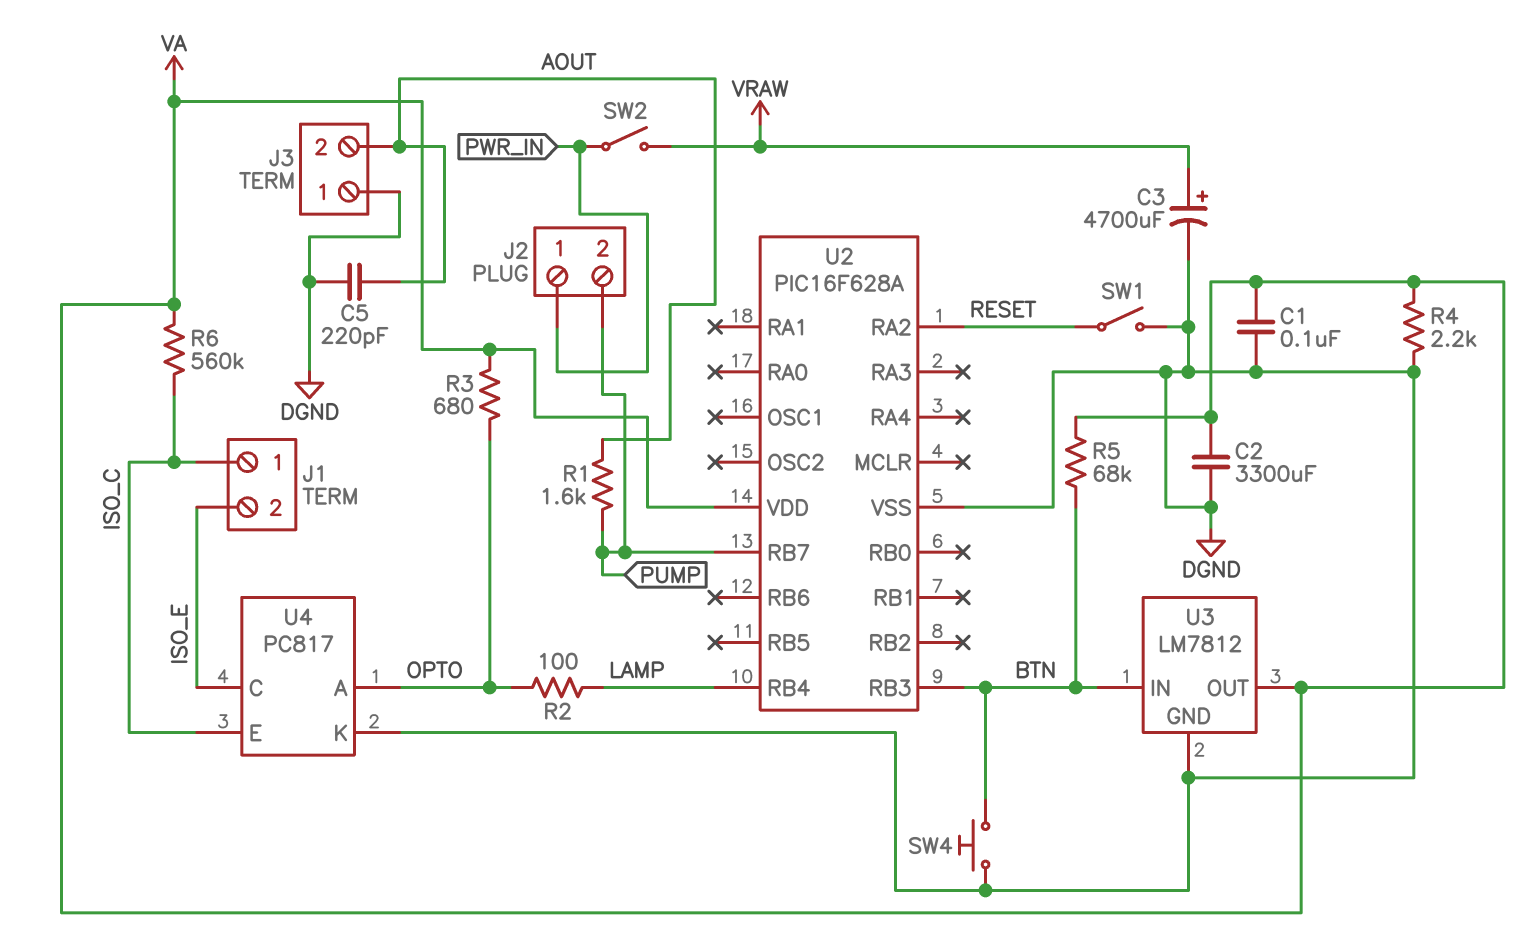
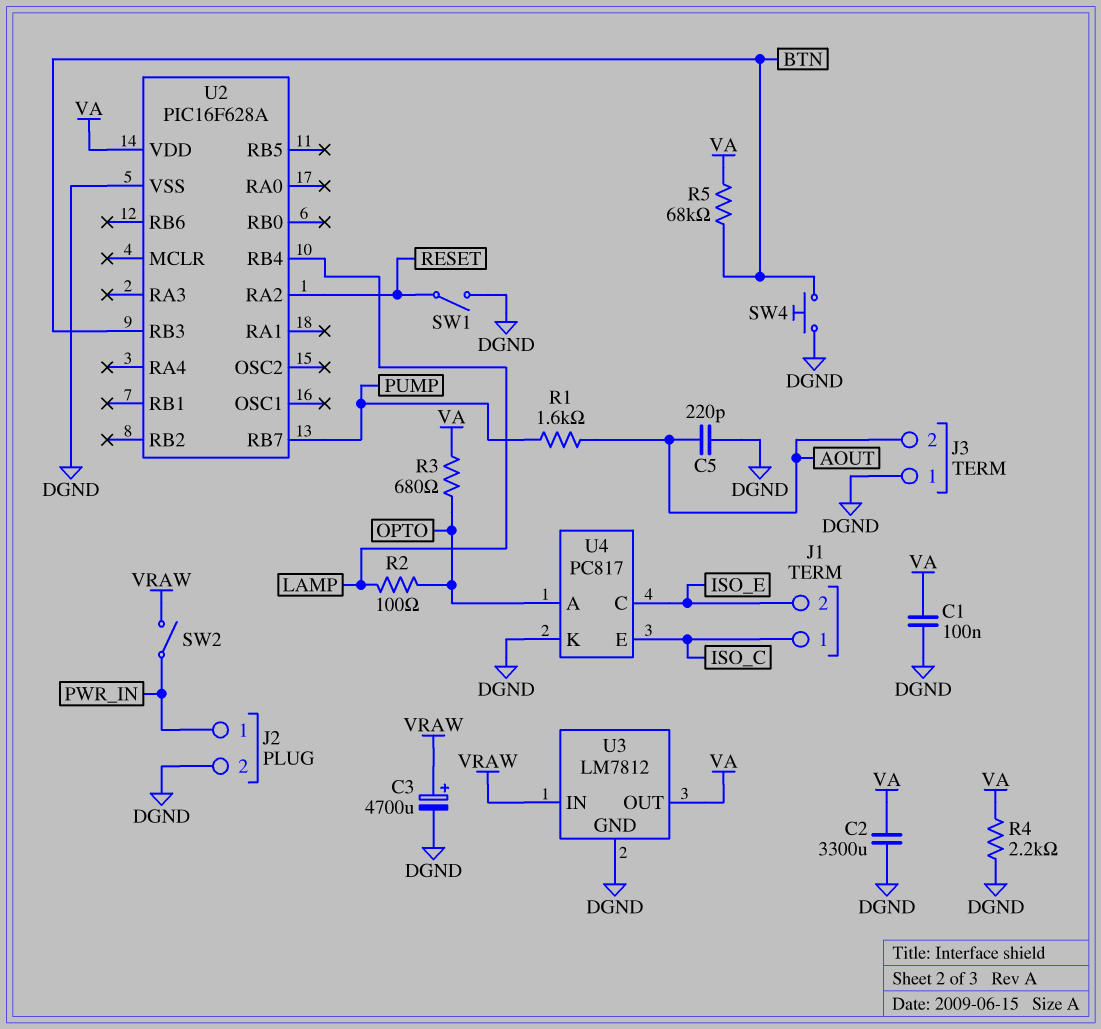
J2 pin 2: PUMP -> DGND
R6: 560k (ISO_C, VA) -> none
U3 pin IN: BTN -> VRAW

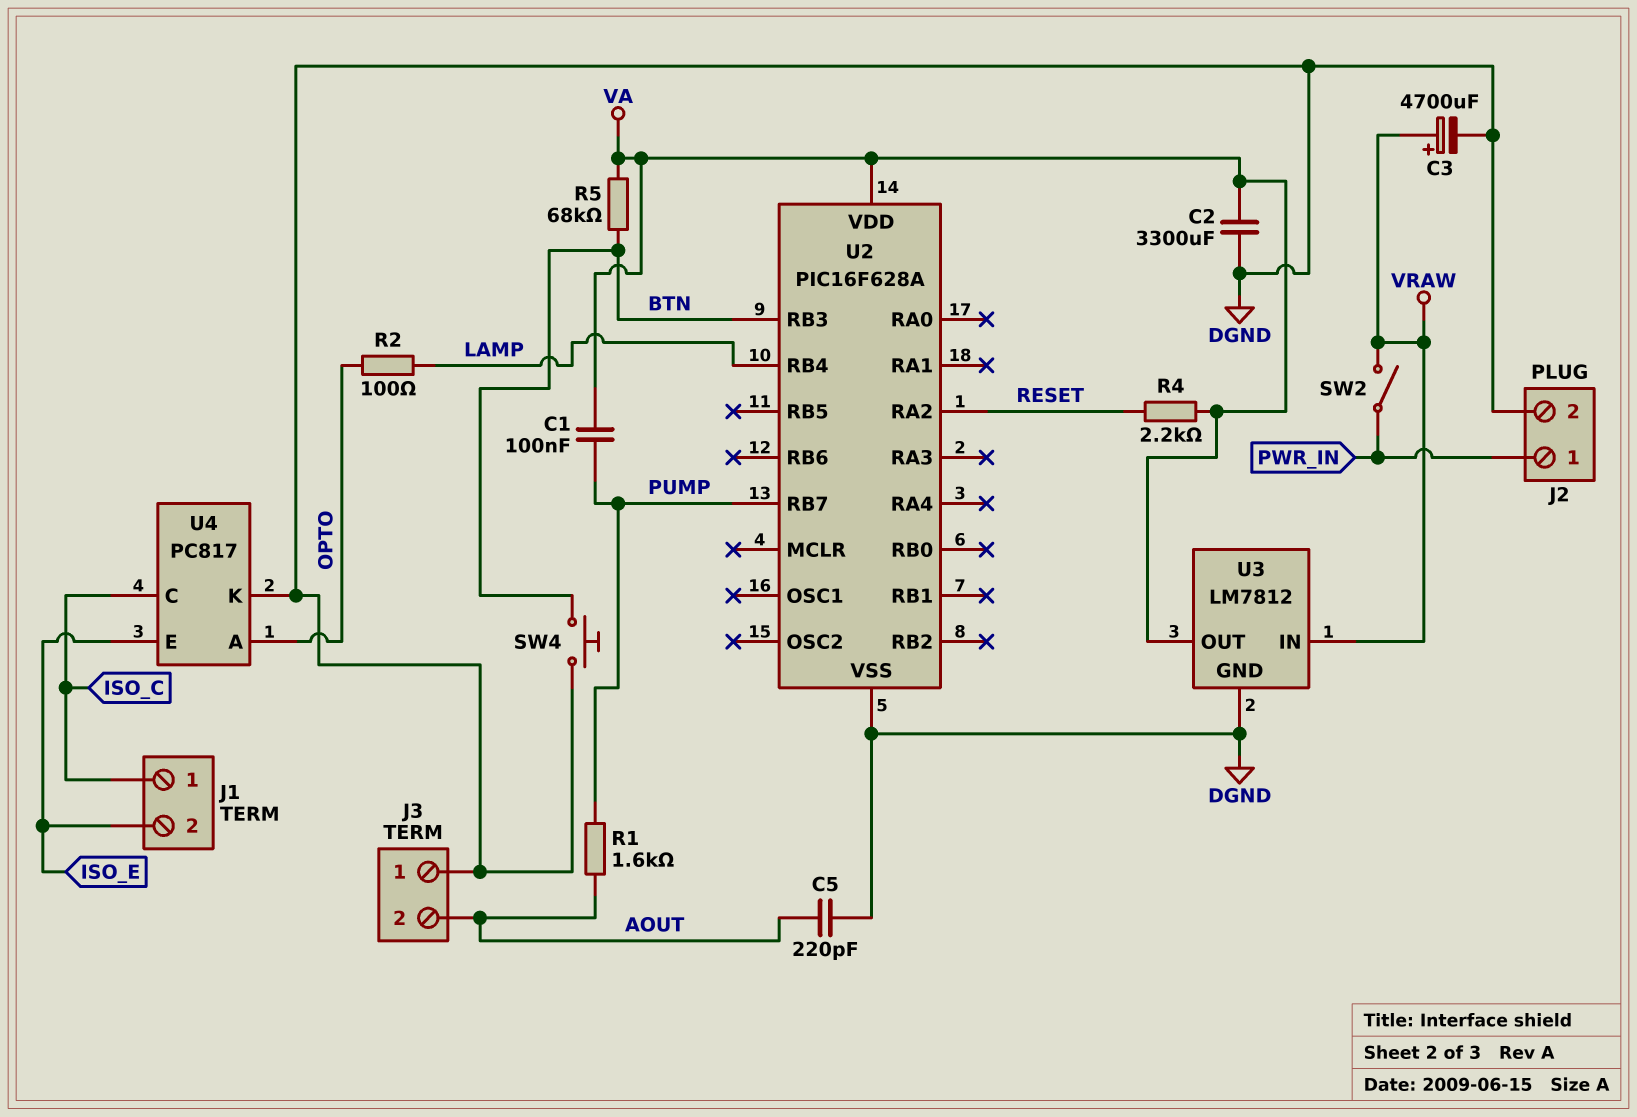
C1: 100nF (DGND, VA) -> 100nF (PUMP, VA)
R3: 680 (OPTO, VA) -> none
R4: 2.2k (DGND, VA) -> 2.2k (RESET, VA)
SW1: switch (DGND, RESET) -> none
U4 pin C: ISO_E -> ISO_C
U4 pin E: ISO_C -> ISO_E

